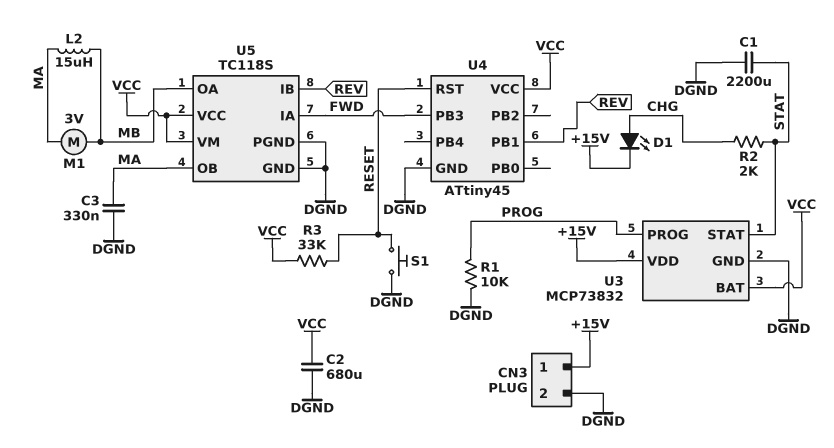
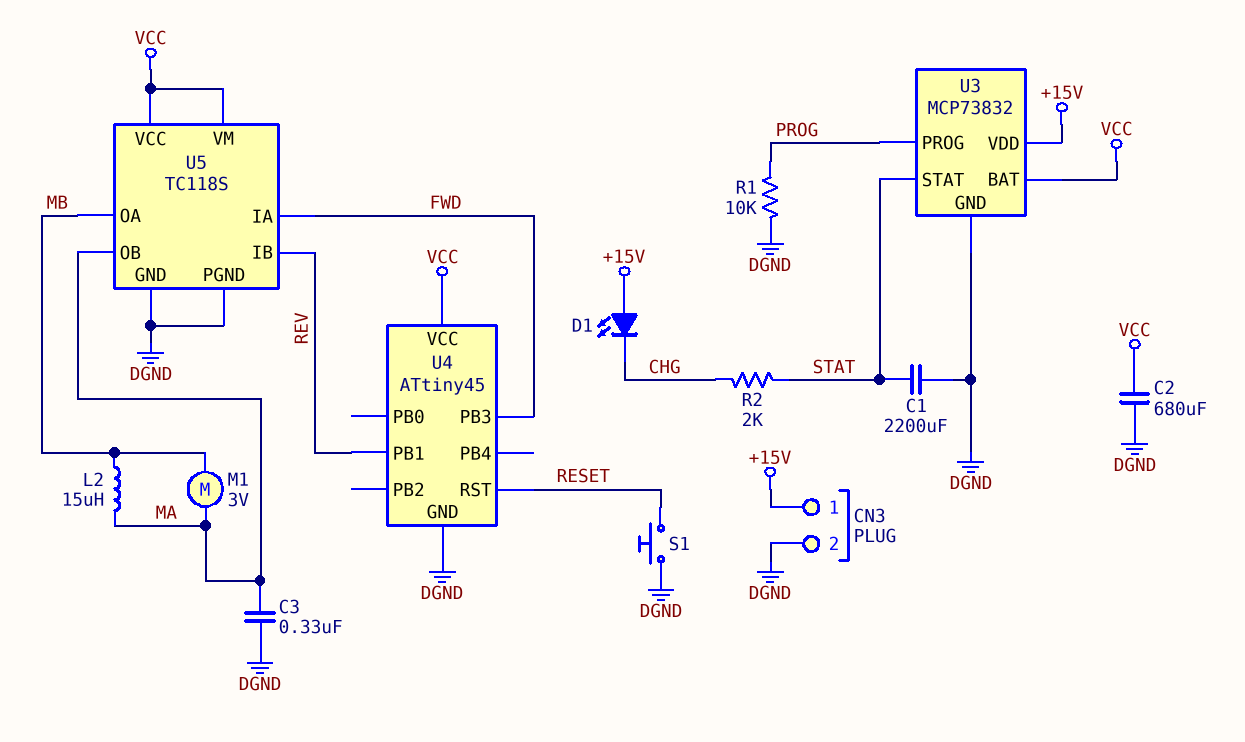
D1: LED (A CHG, K +15V) -> LED (A +15V, K CHG)
R3: 33k (RESET, VCC) -> none

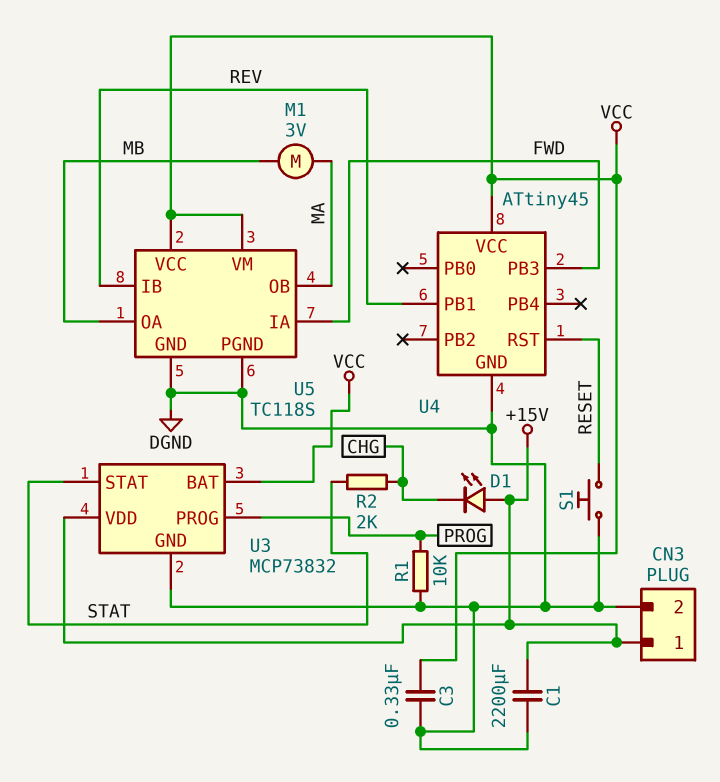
C1: 2200uF (DGND, STAT) -> 2200uF (+15V, DGND)
C2: 680uF (DGND, VCC) -> none
C3: 330nF (DGND, MA) -> 330nF (DGND, VCC)
L2: 15uH (MA, MB) -> none

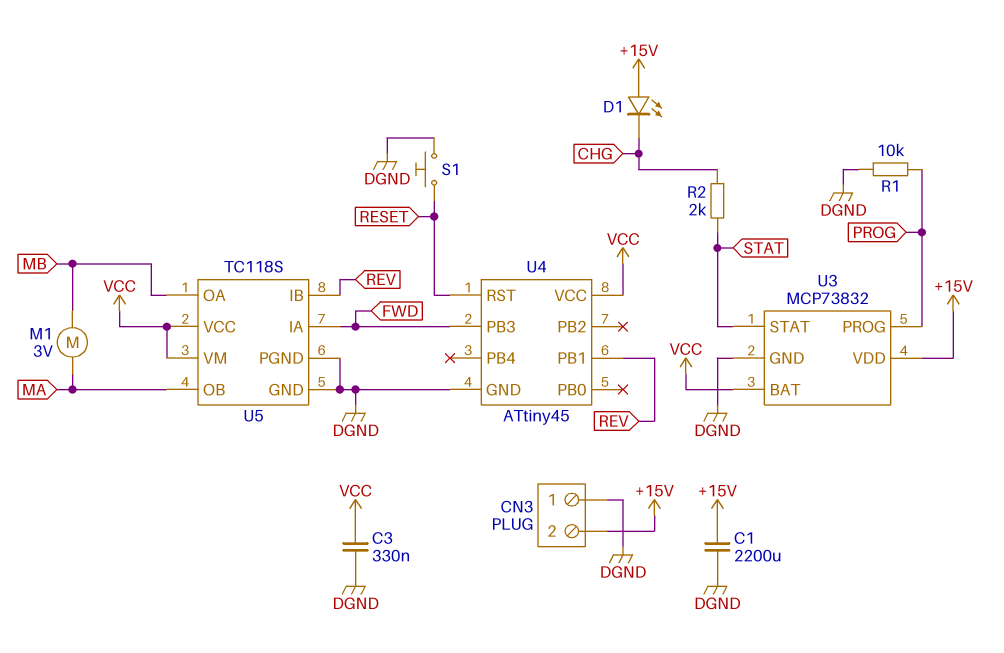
CN3 pin 1: +15V -> DGND
CN3 pin 2: DGND -> +15V

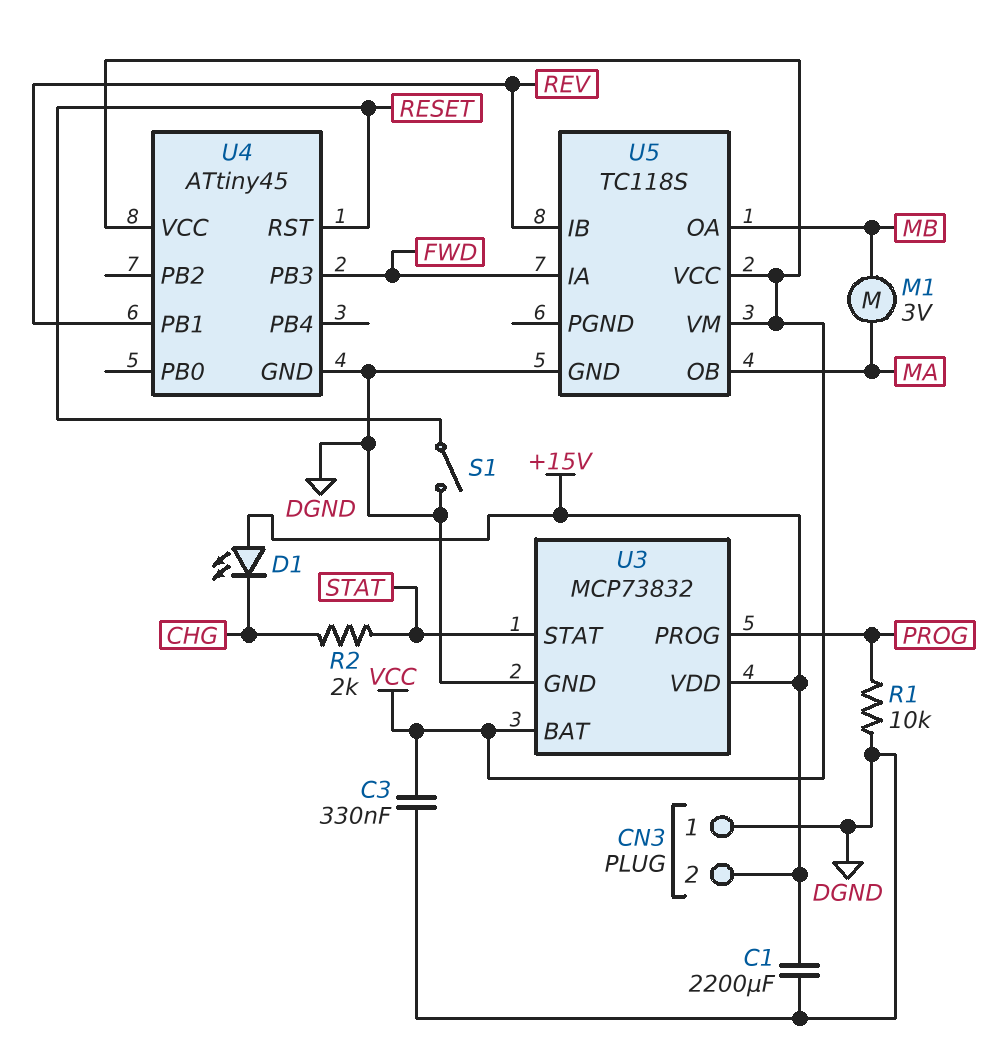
S1: button (DGND, RESET) -> switch (DGND, RESET)
U5 pin PGND: DGND -> none

